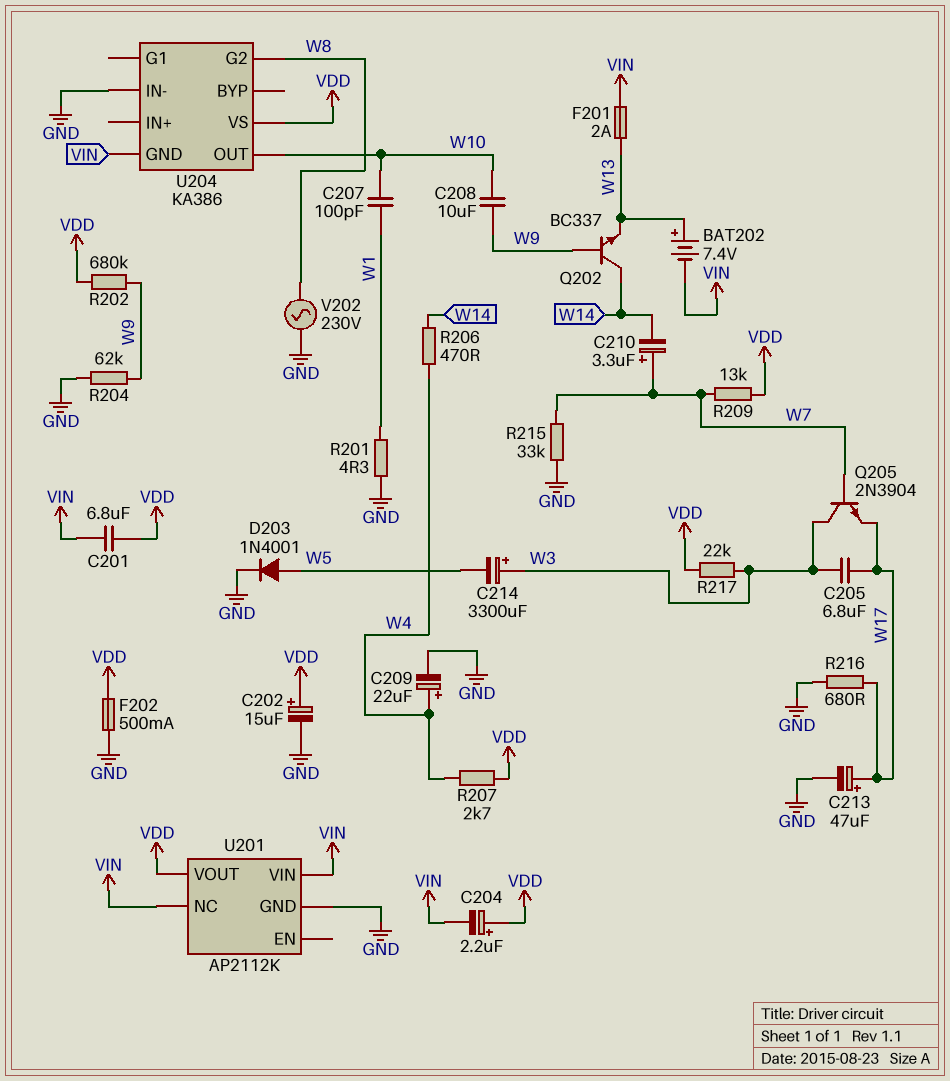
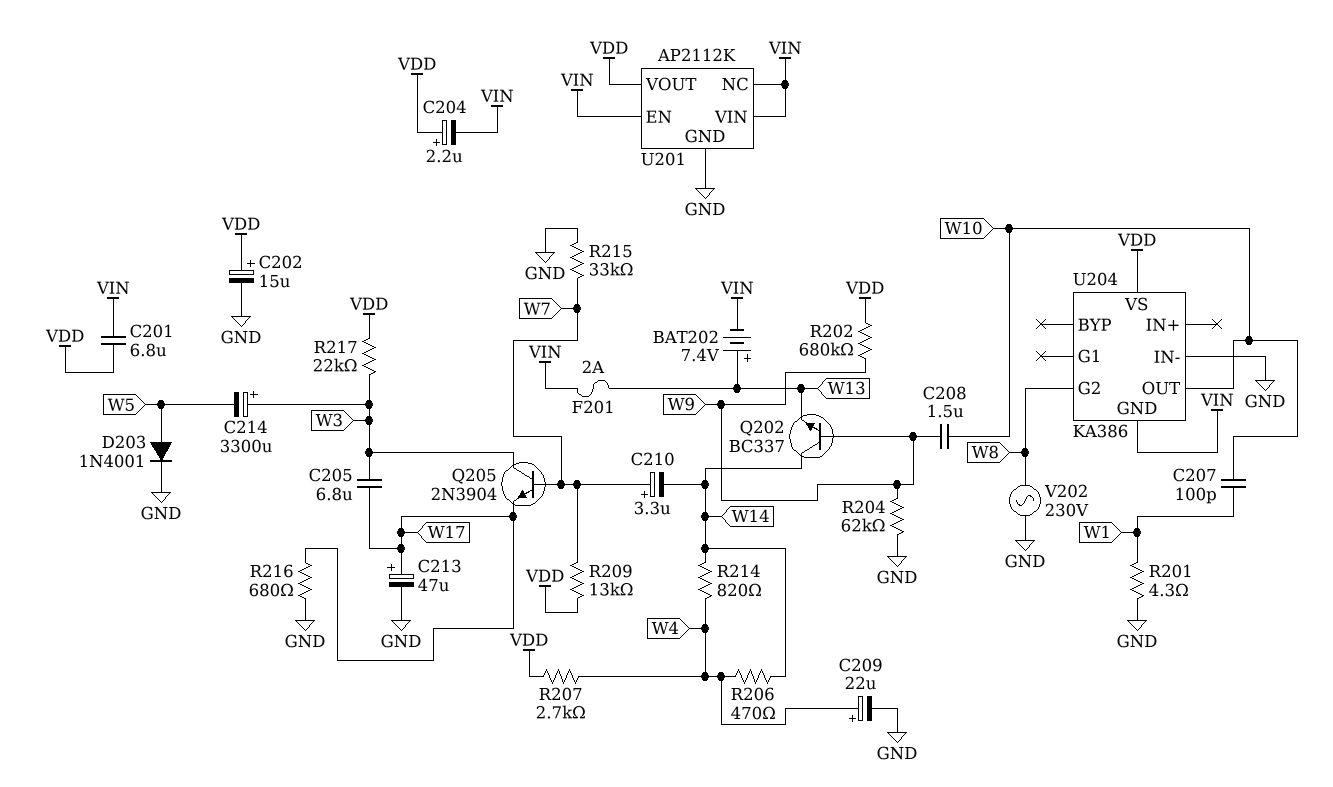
C208: 10uF (W9, W10) -> 1.5uF (W9, W10)
F202: 500mA (GND, VDD) -> none
R214: none -> 820 (W4, W14)
U201 pin EN: none -> VIN

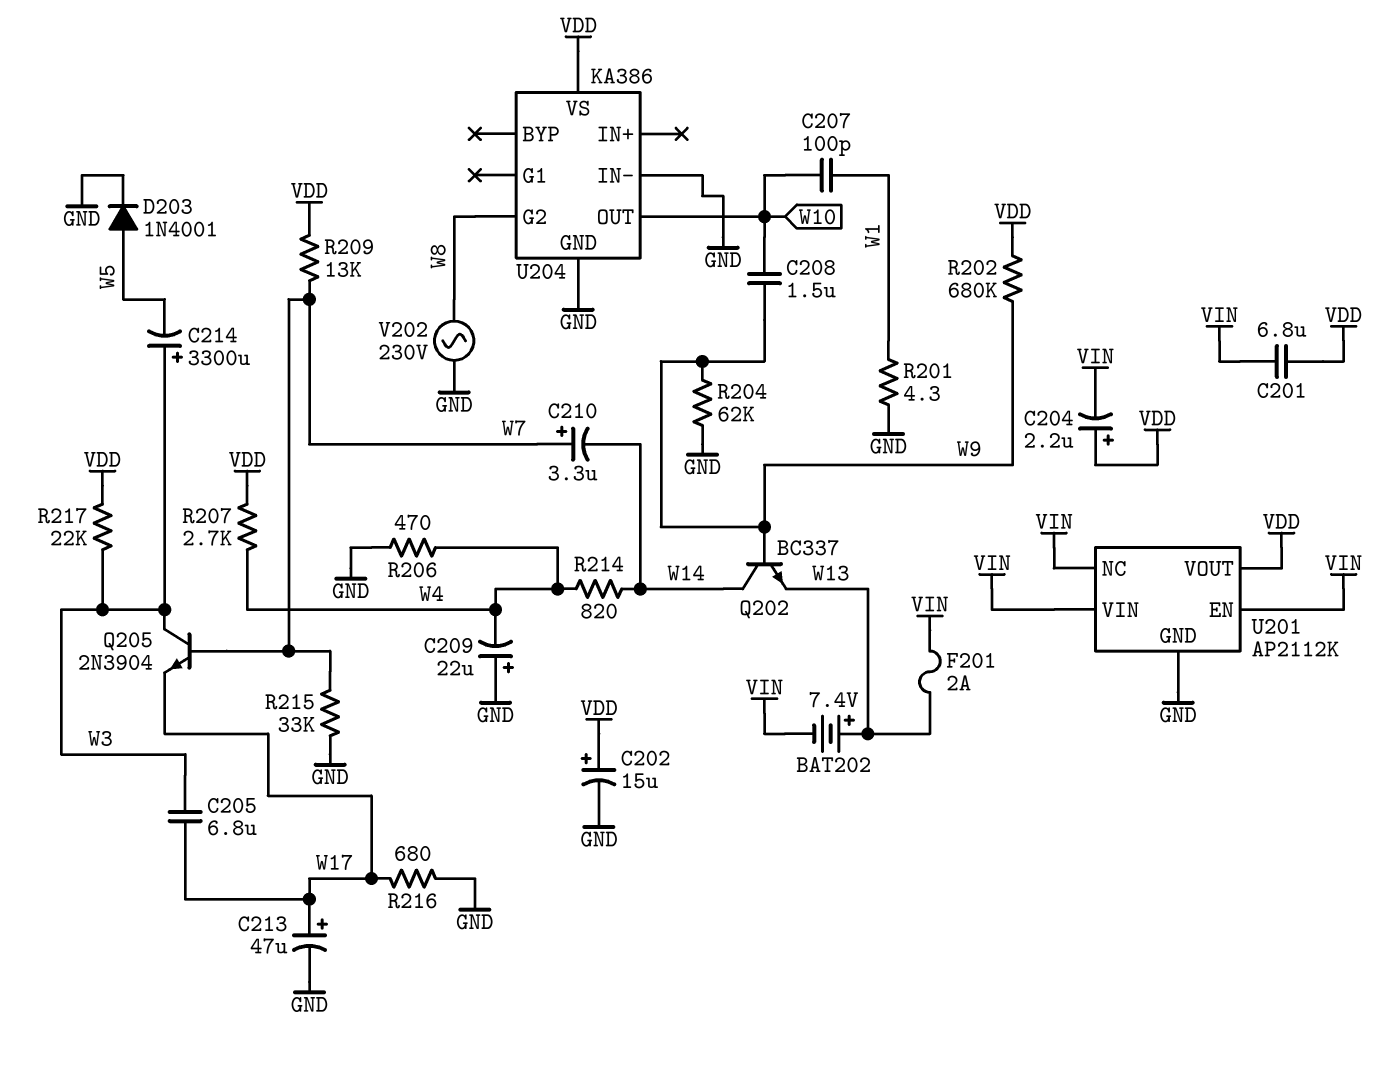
C209: 22uF (plus W4, minus GND) -> 22uF (plus GND, minus W4)
R206: 470 (W4, W14) -> 470 (GND, W4)
U204 pin GND: VIN -> GND

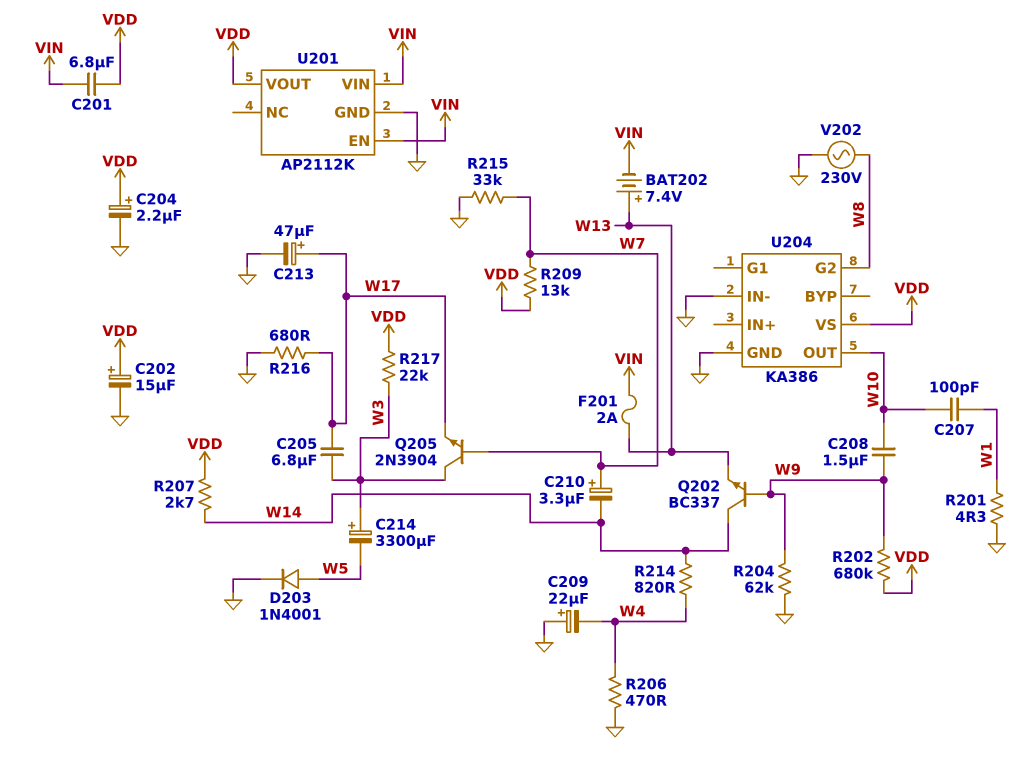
C204: 2.2uF (plus VDD, minus VIN) -> 2.2uF (plus VDD, minus GND)
R207: 2.7k (VDD, W4) -> 2.7k (VDD, W14)
U201 pin NC: VIN -> none

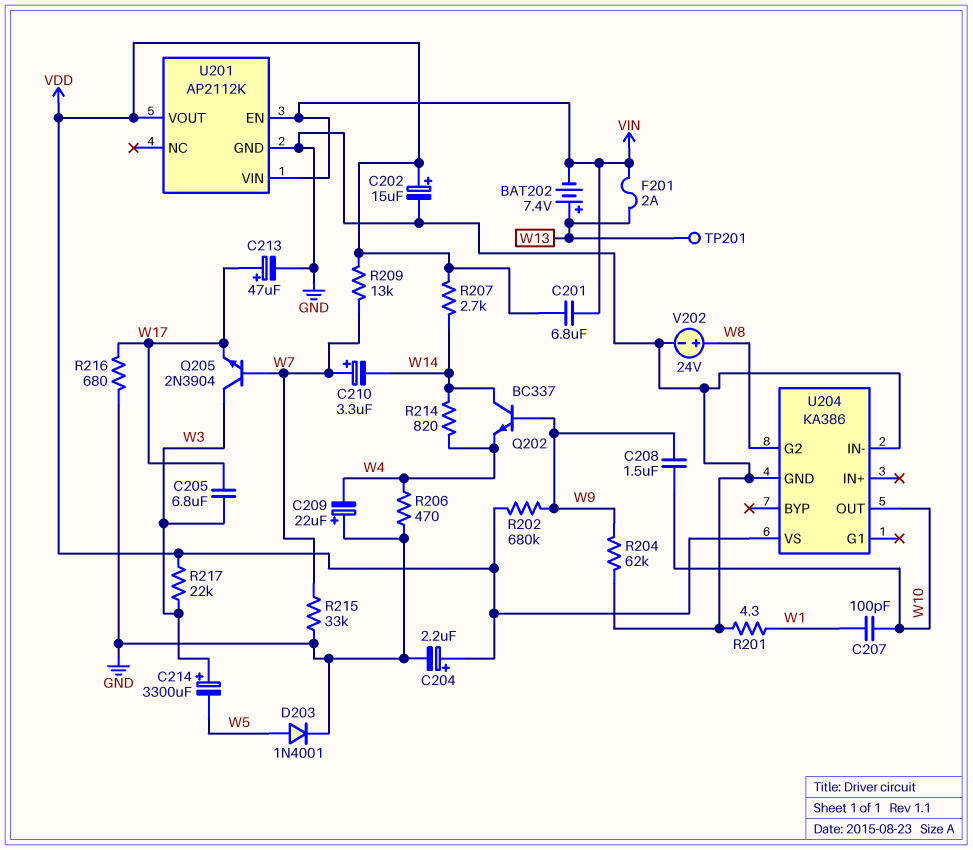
Q202: NPN BC337 (B W9, C W14, E W13) -> NPN BC337 (B W9, C W14, E W4)
TP201: none -> test point (W13)
V202: AC 230V (GND, W8) -> 24V (plus W8, minus GND)

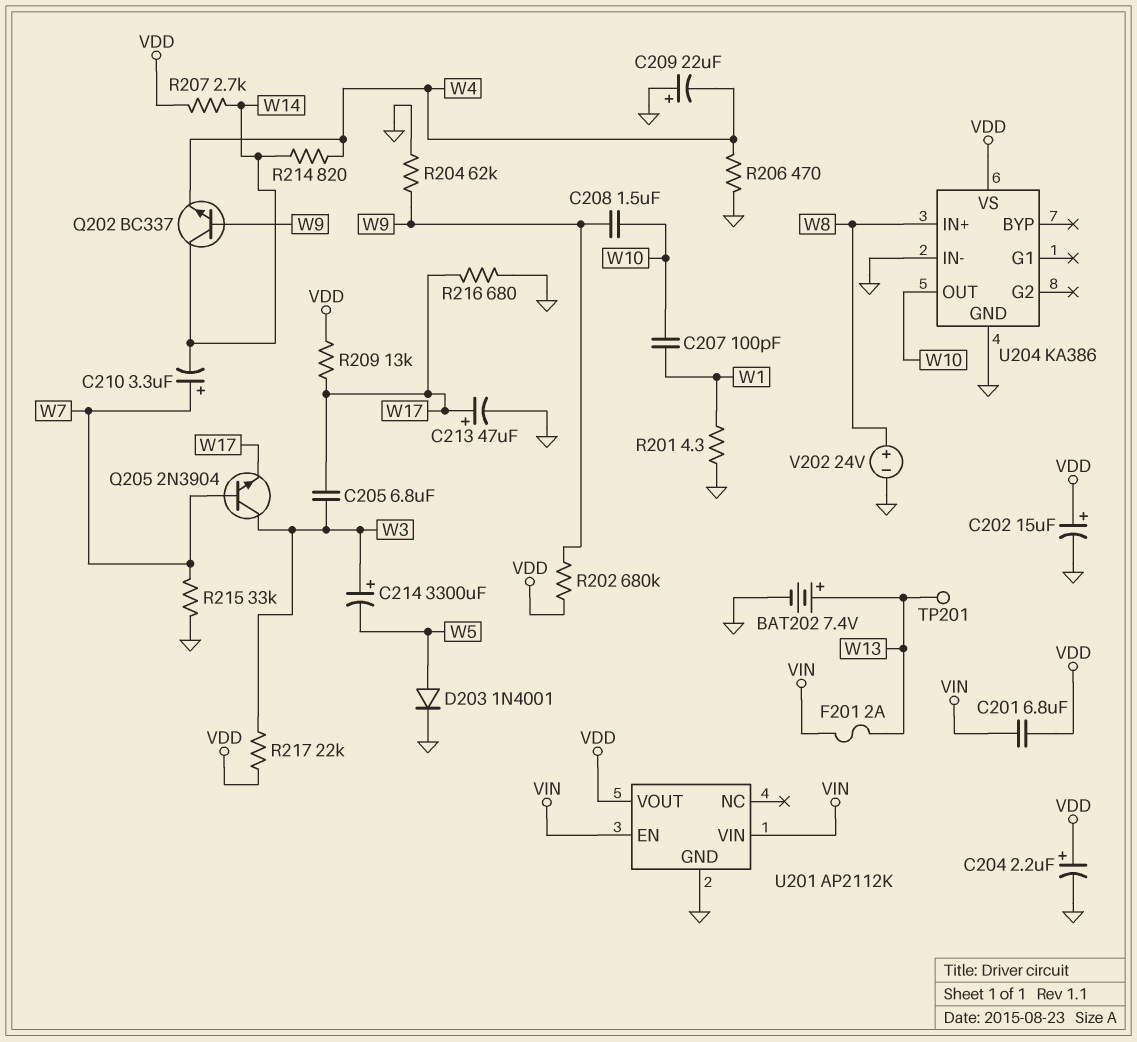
BAT202: 7.4V (plus W13, minus VIN) -> 7.4V (plus W13, minus GND)
R209: 13k (VDD, W7) -> 13k (VDD, W17)
U204 pin G2: W8 -> none
U204 pin IN+: none -> W8

